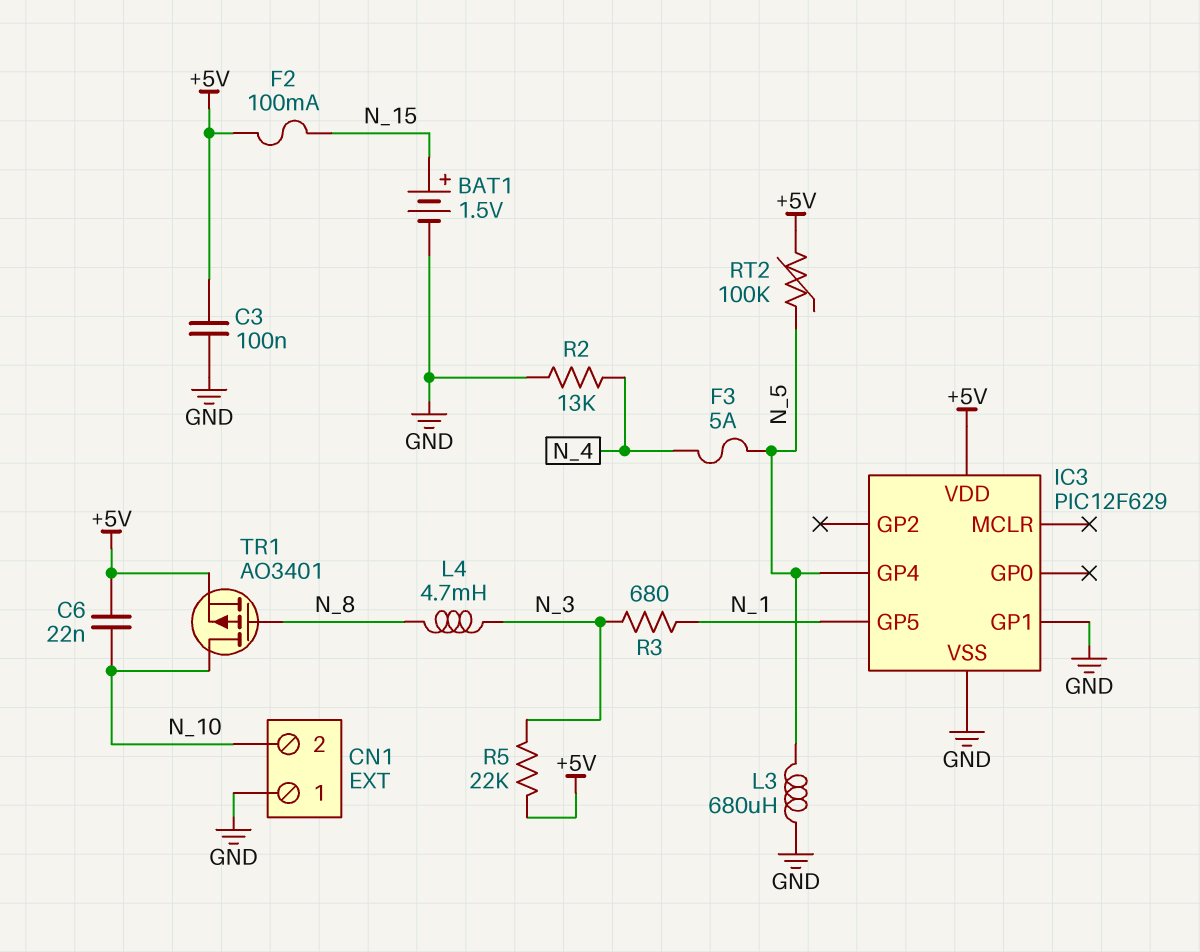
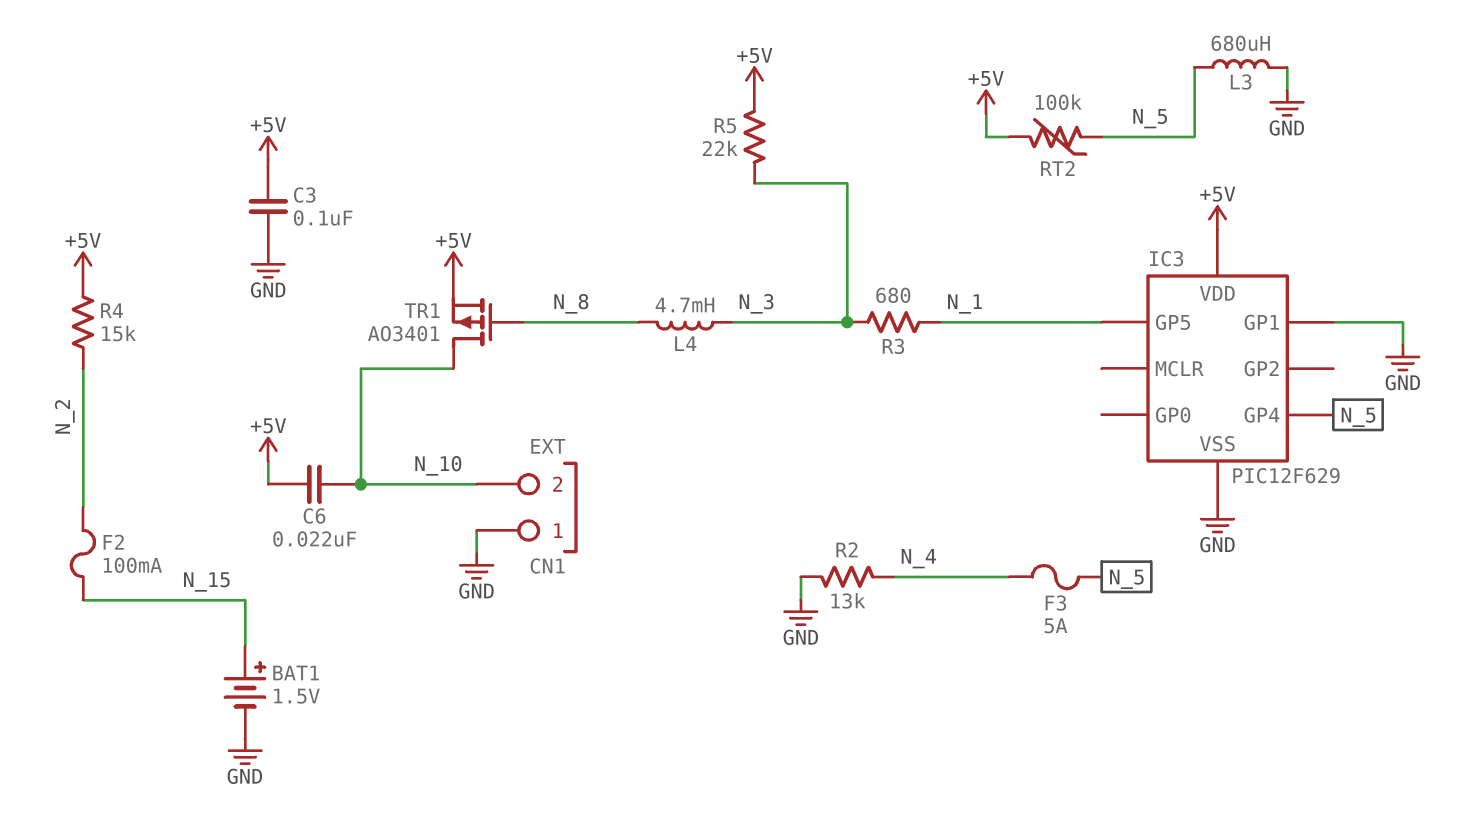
F2: 100mA (+5V, N_15) -> 100mA (N_2, N_15)
R4: none -> 15k (+5V, N_2)

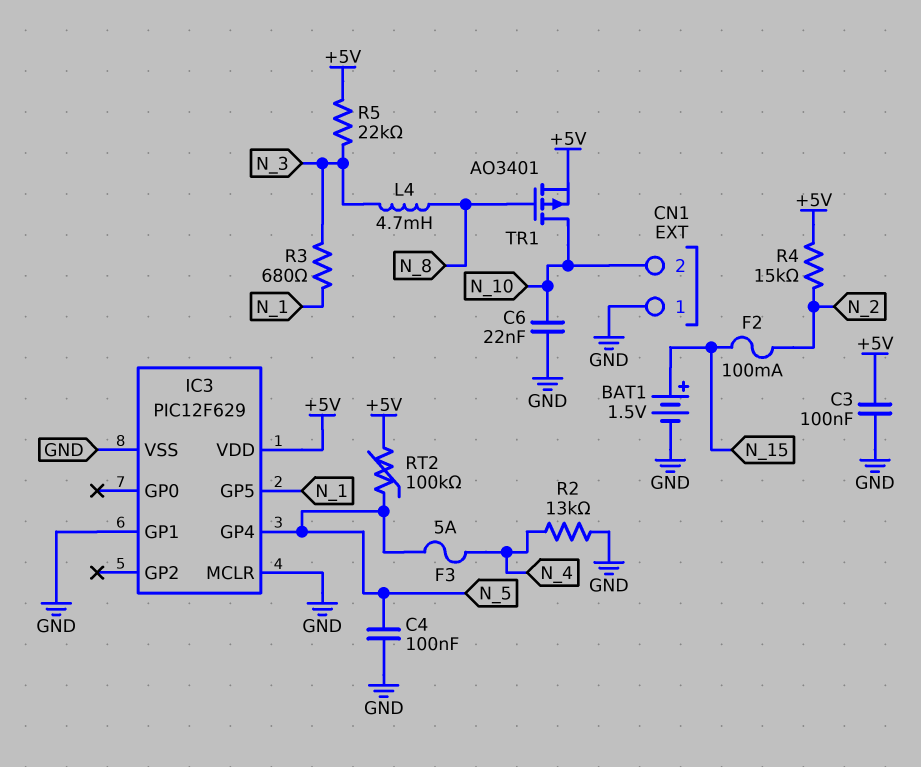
C4: none -> 100nF (GND, N_5)
C6: 22nF (+5V, N_10) -> 22nF (GND, N_10)
IC3 pin MCLR: none -> GND
L3: 680uH (GND, N_5) -> none

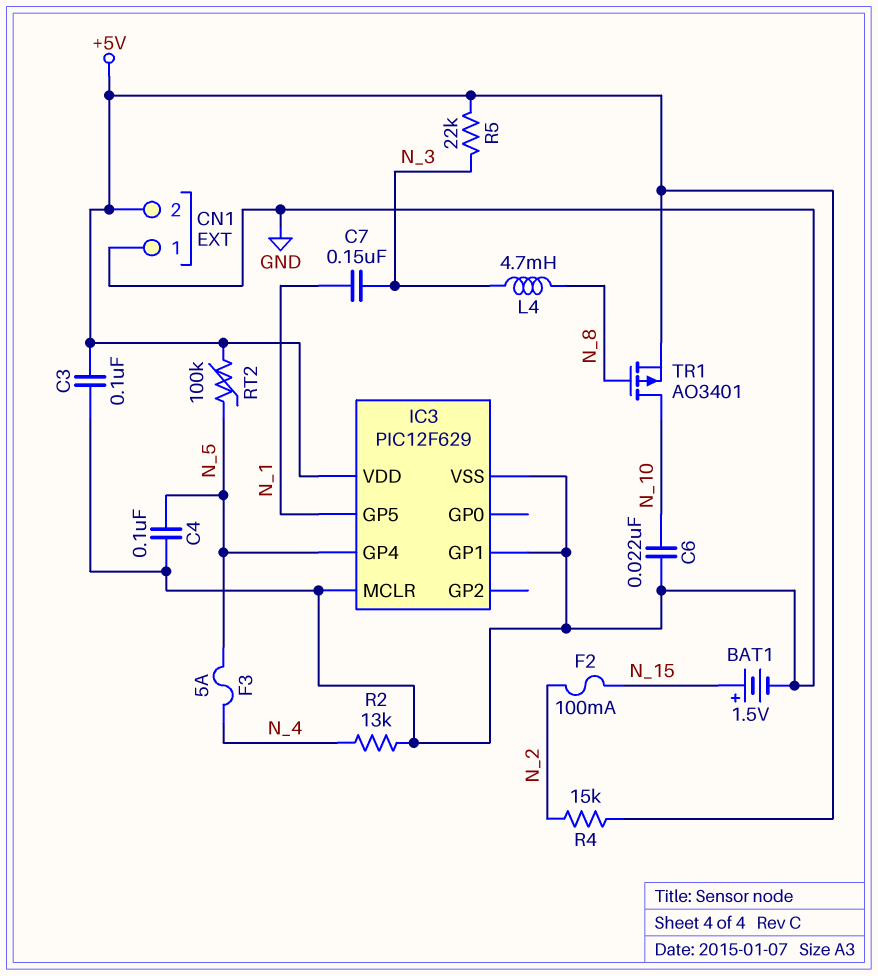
C7: none -> 150nF (N_1, N_3)
CN1 pin 2: N_10 -> +5V
R3: 680 (N_1, N_3) -> none

